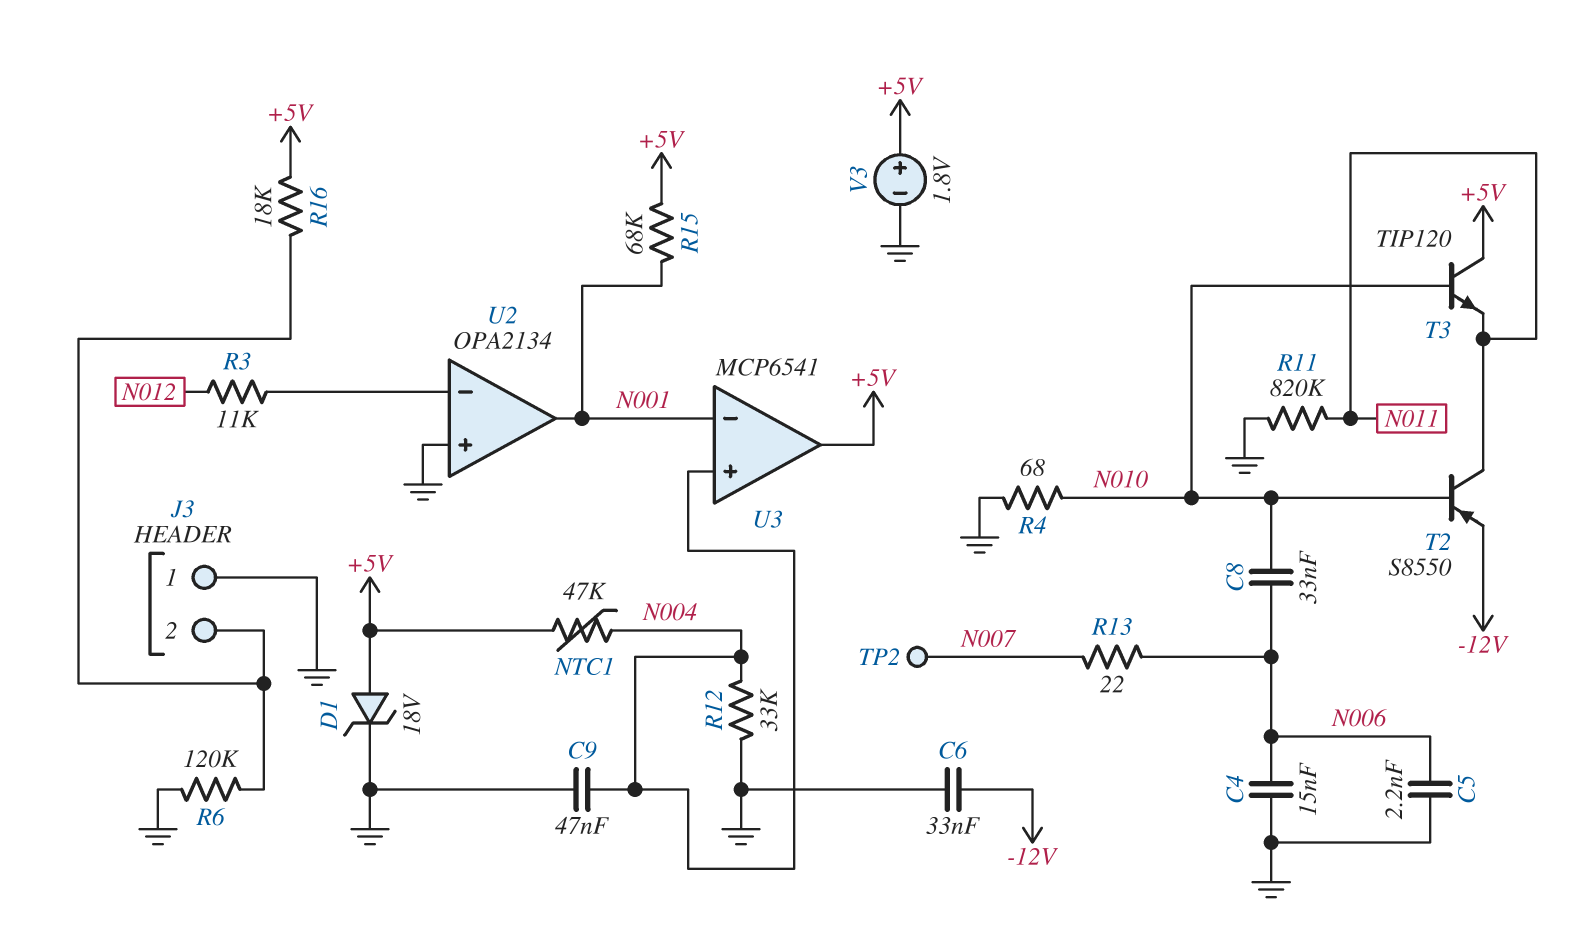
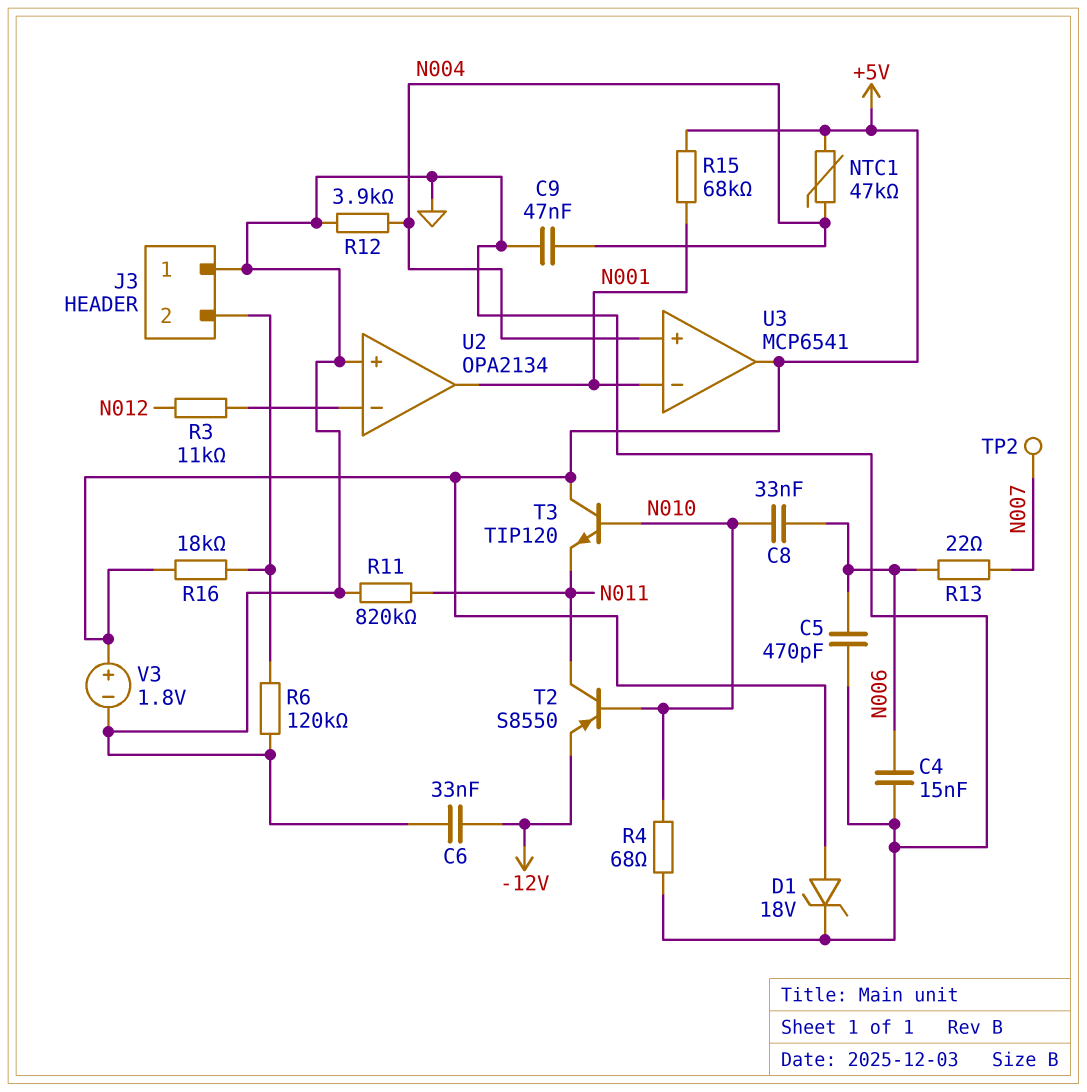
C5: 2.2nF (GND, N006) -> 470pF (GND, N006)
R12: 33k (GND, N004) -> 3.9k (GND, N004)

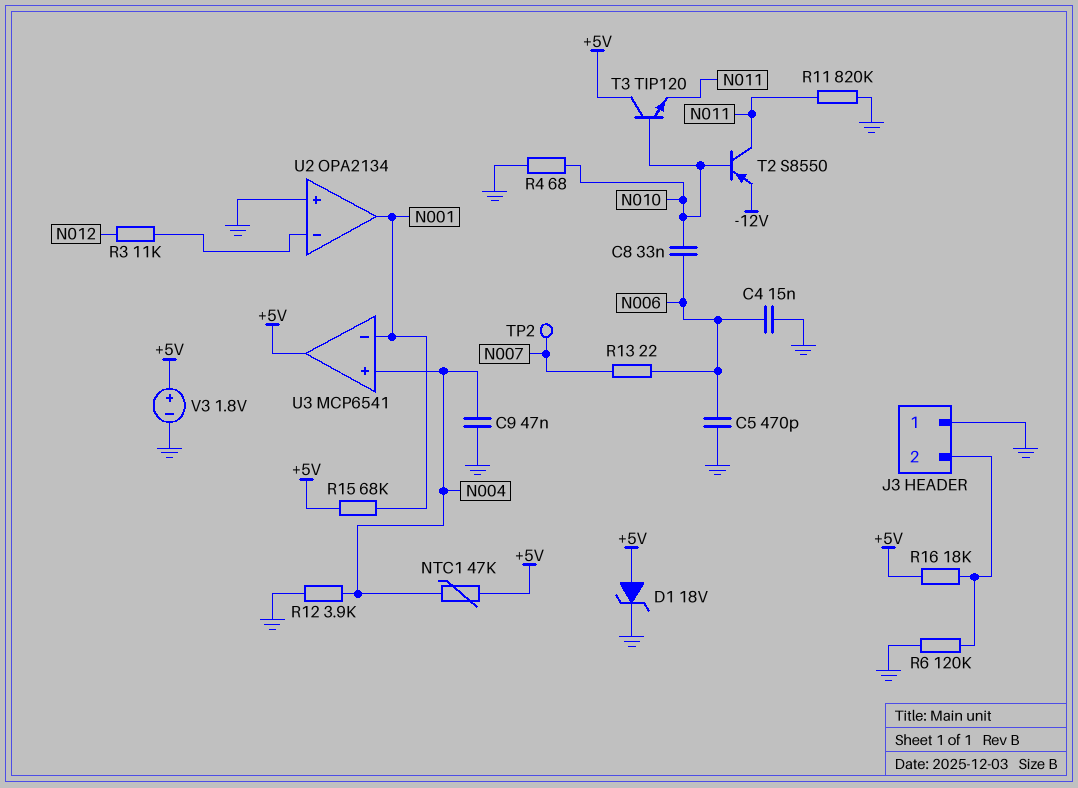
C6: 33nF (-12V, GND) -> none

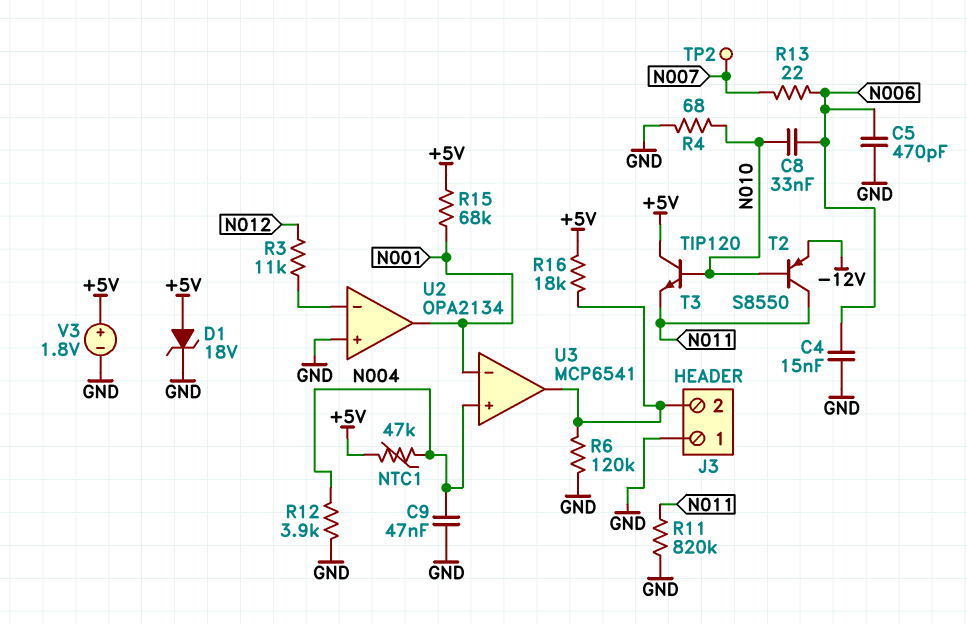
U3 pin out: +5V -> J3/2

